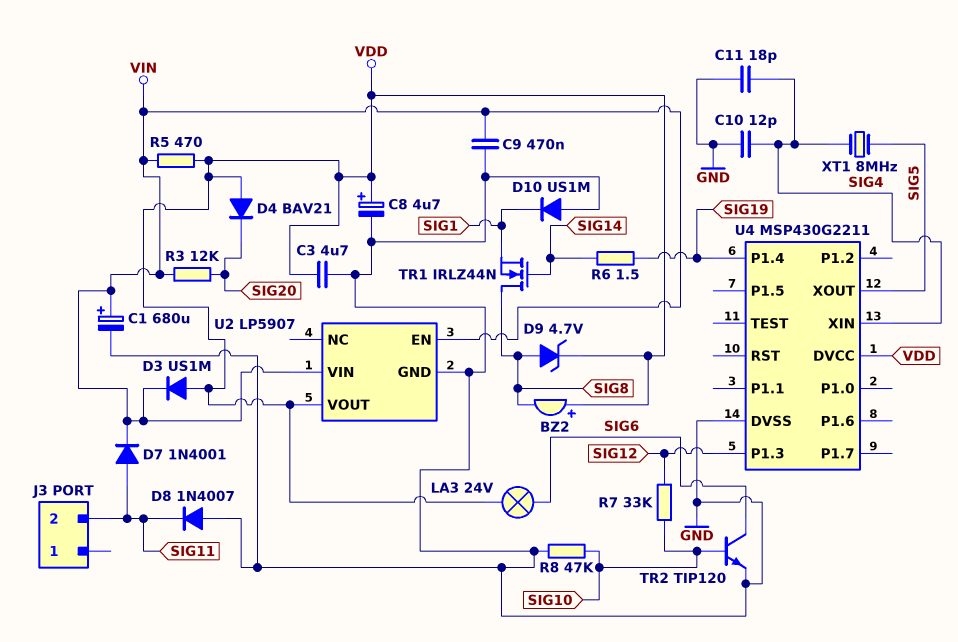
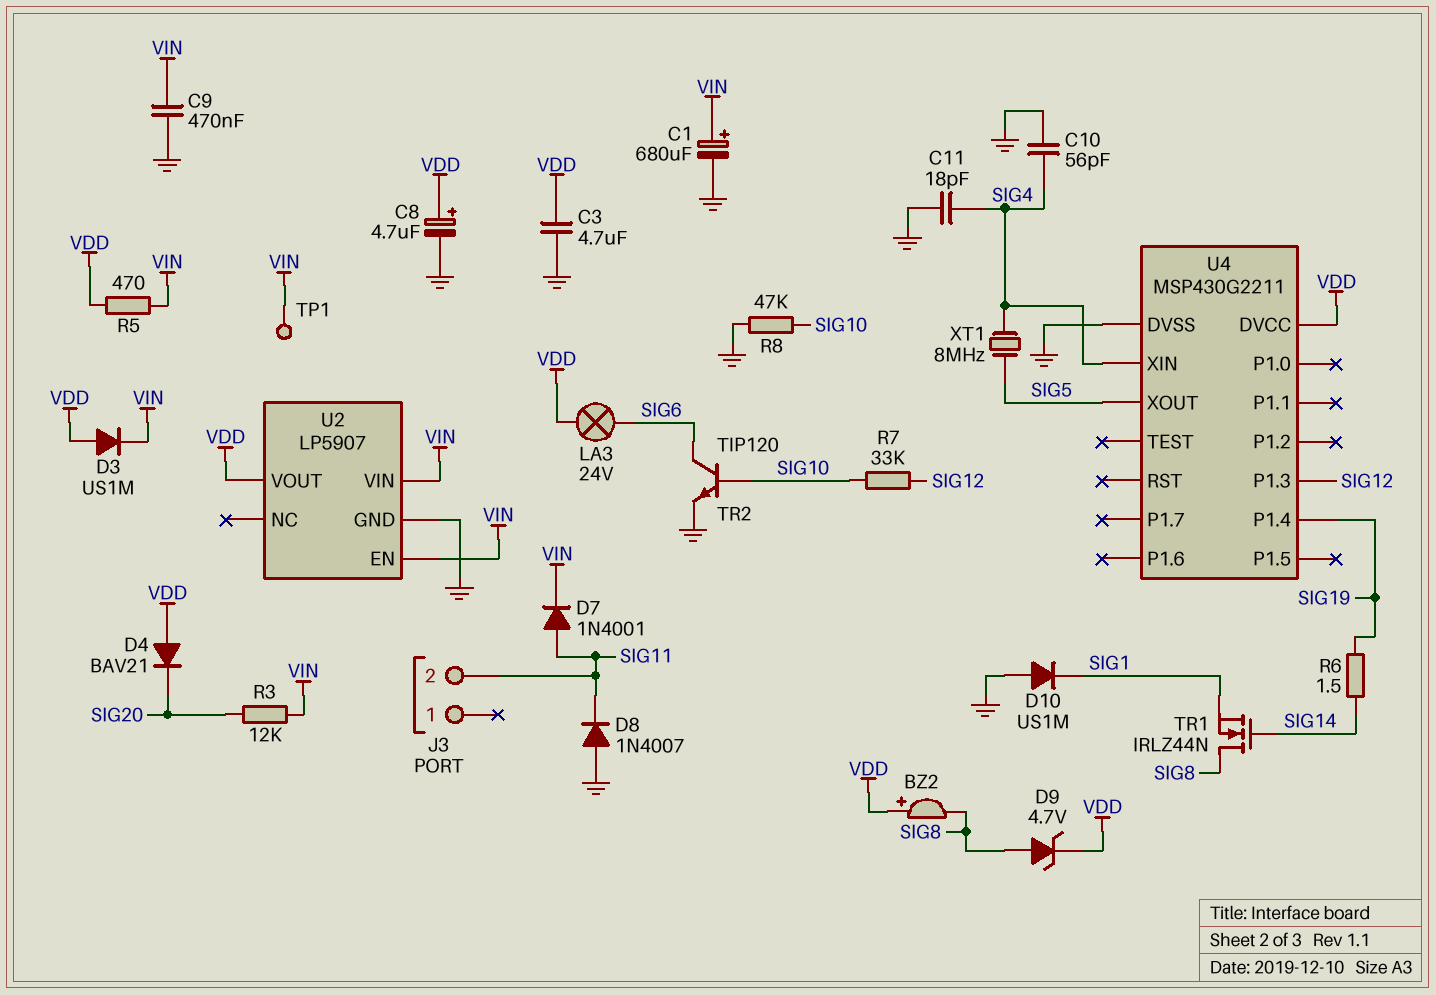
C10: 12pF (GND, SIG4) -> 56pF (GND, SIG4)
TP1: none -> test point (VIN)

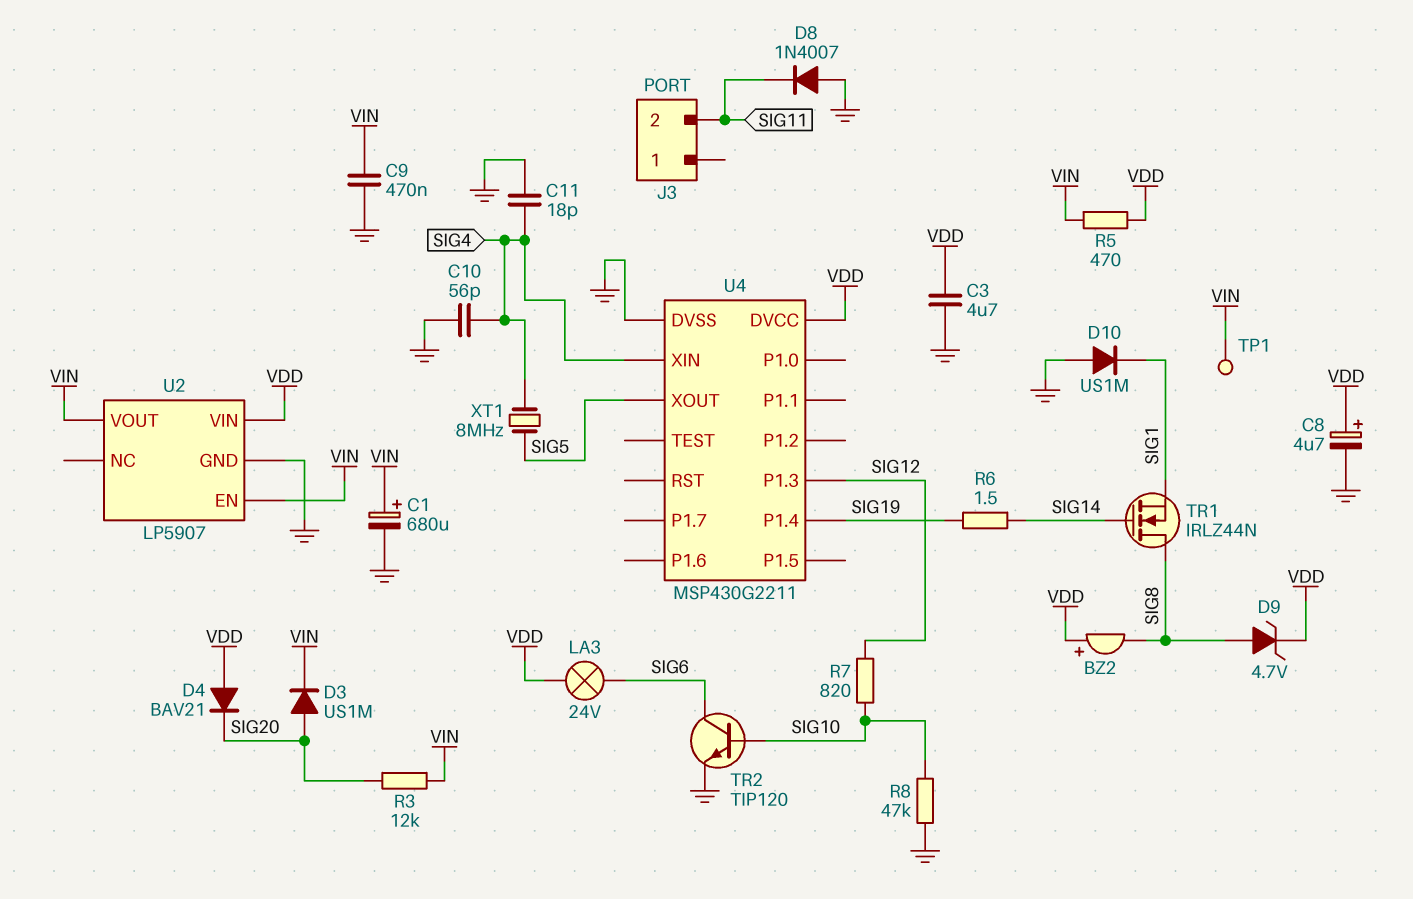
D3: diode US1M (A VDD, K VIN) -> diode US1M (A SIG20, K VIN)
D7: diode 1N4001 (A SIG11, K VIN) -> none
R7: 33k (SIG10, SIG12) -> 820 (SIG10, SIG12)
U2 pin VIN: VIN -> VDD
U2 pin VOUT: VDD -> VIN

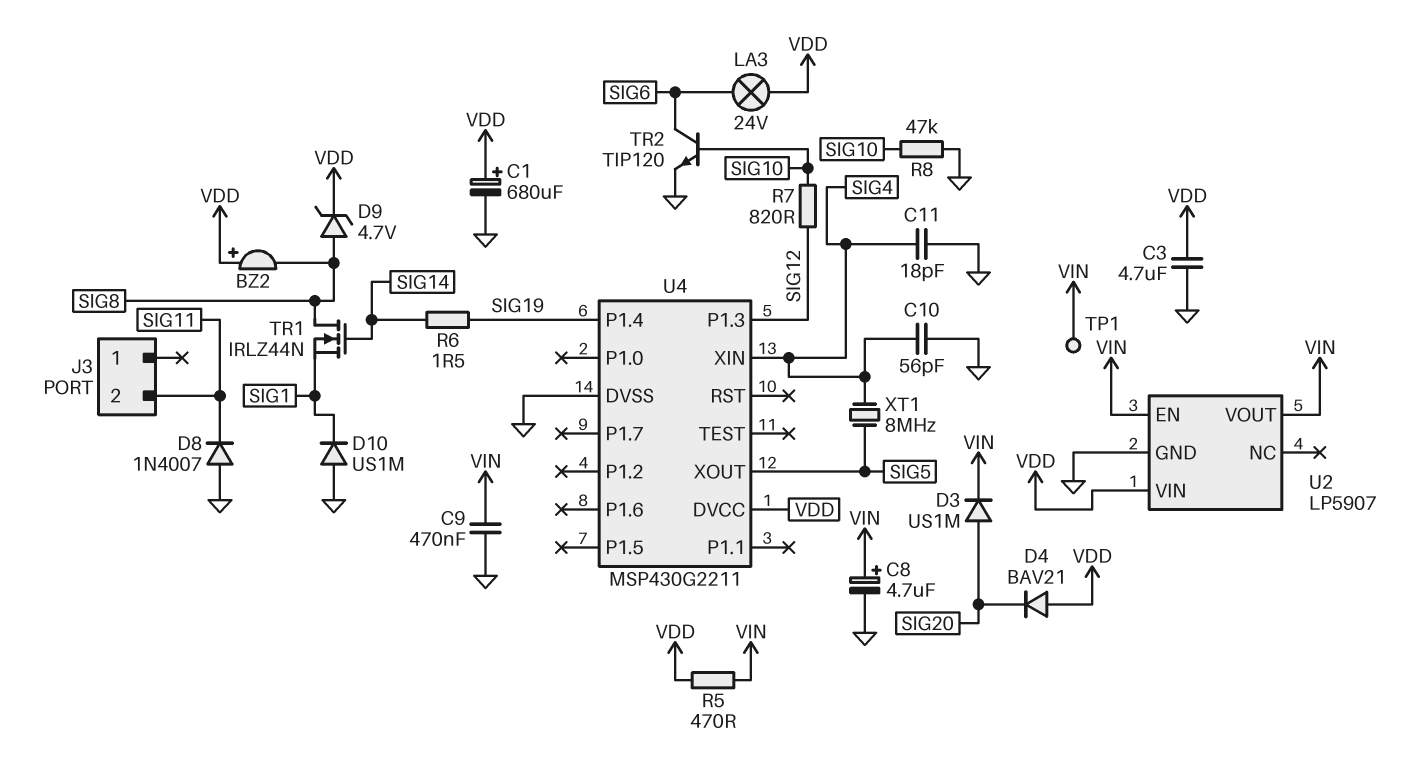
C1: 680uF (plus VIN, minus GND) -> 680uF (plus VDD, minus GND)
C8: 4.7uF (plus VDD, minus GND) -> 4.7uF (plus VIN, minus GND)
R3: 12k (SIG20, VIN) -> none

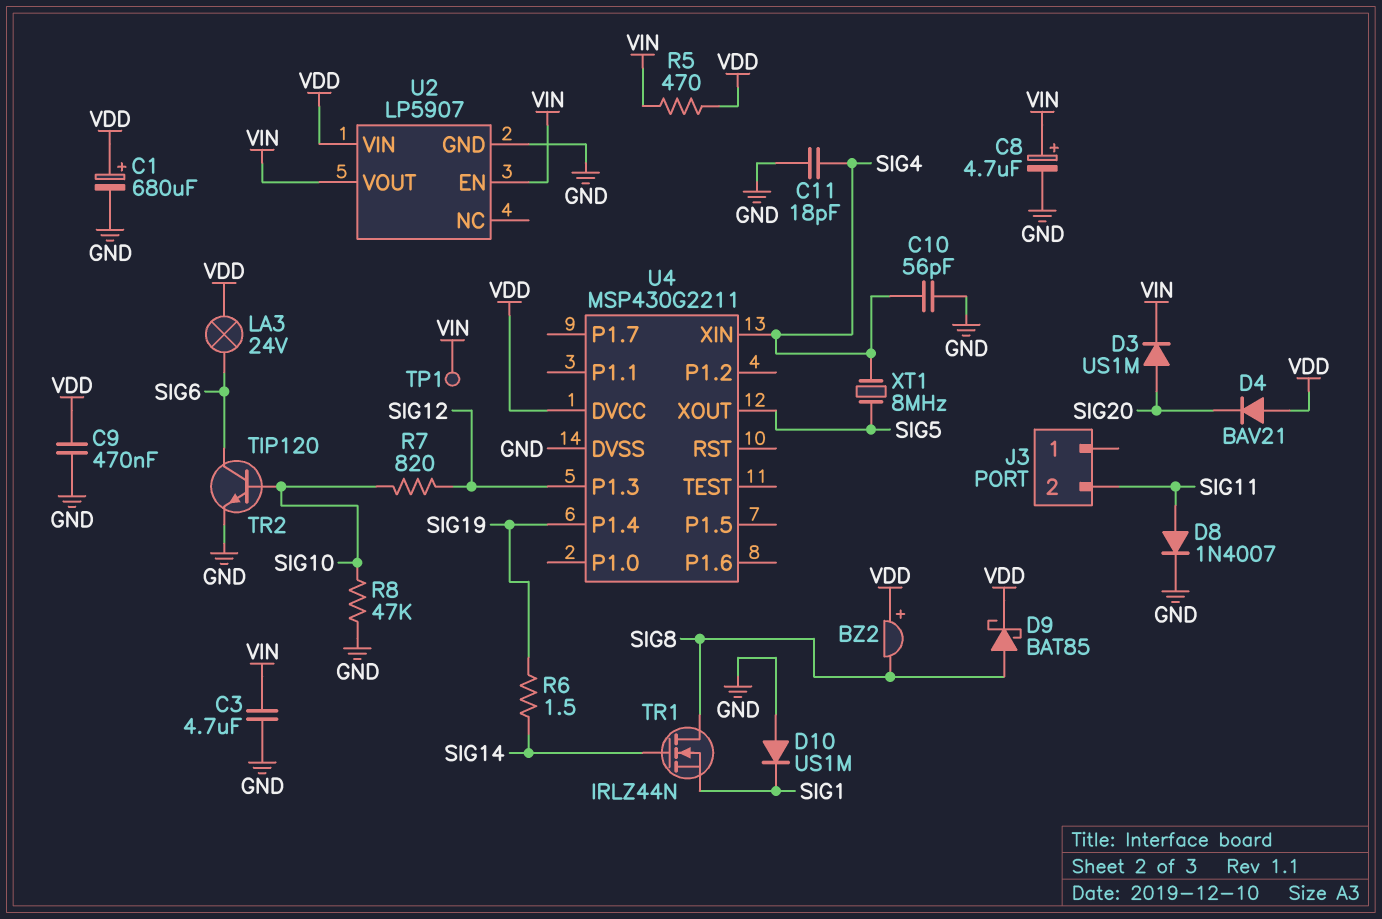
C3: 4.7uF (GND, VDD) -> 4.7uF (GND, VIN)
C9: 470nF (GND, VIN) -> 470nF (GND, VDD)
D8: diode 1N4007 (A GND, K SIG11) -> diode 1N4007 (A SIG11, K GND)
D9: zener 4.7V (A SIG8, K VDD) -> schottky BAT85 (A SIG8, K VDD)

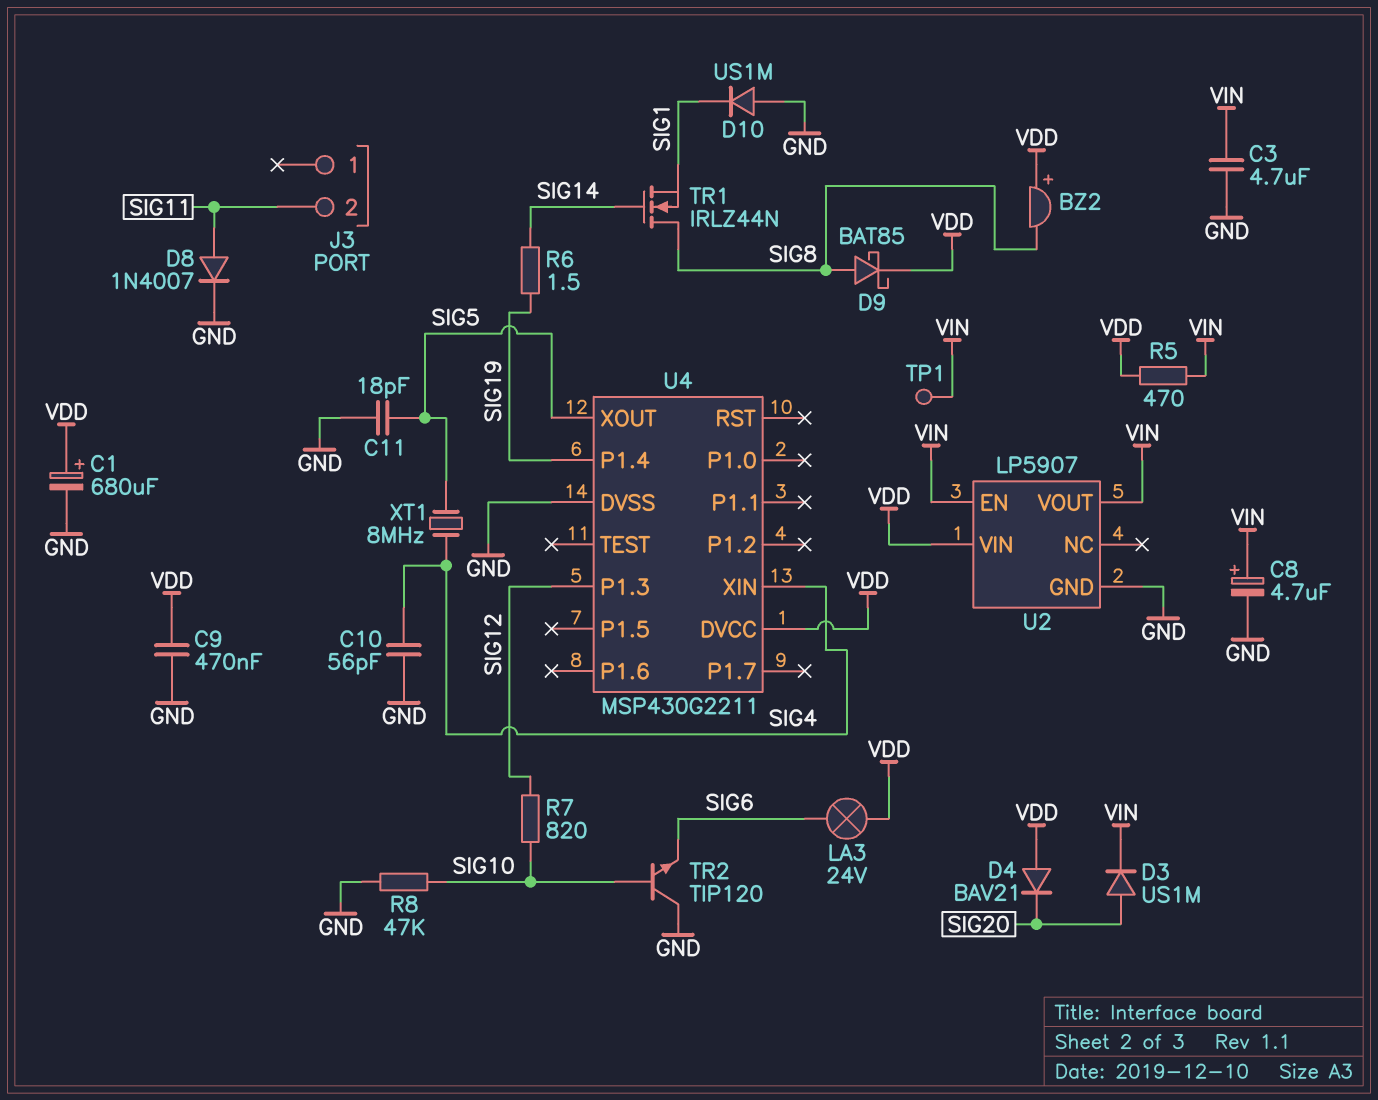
C11: 18pF (GND, SIG4) -> 18pF (GND, SIG5)
TR2: NPN TIP120 (B SIG10, C SIG6, E GND) -> NPN TIP120 (B SIG10, C GND, E SIG6)

